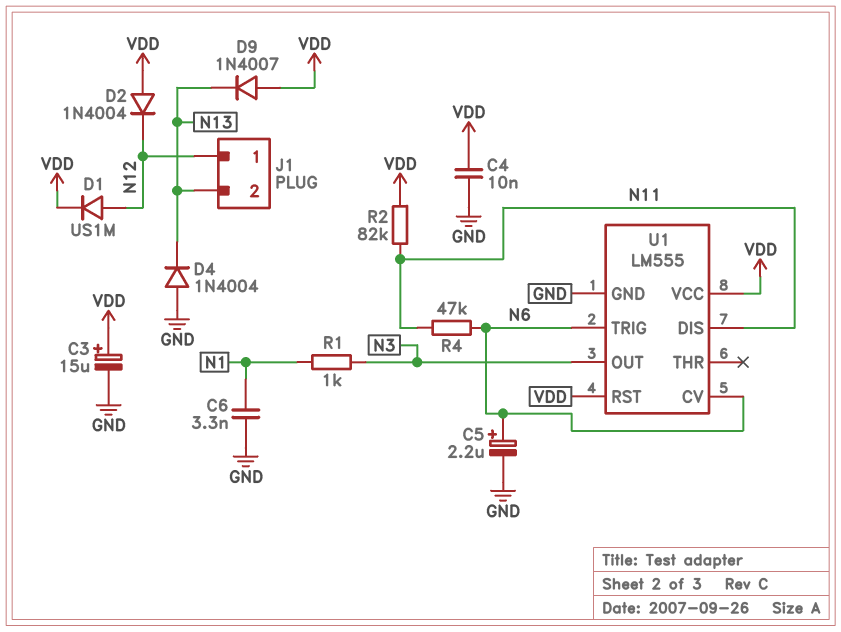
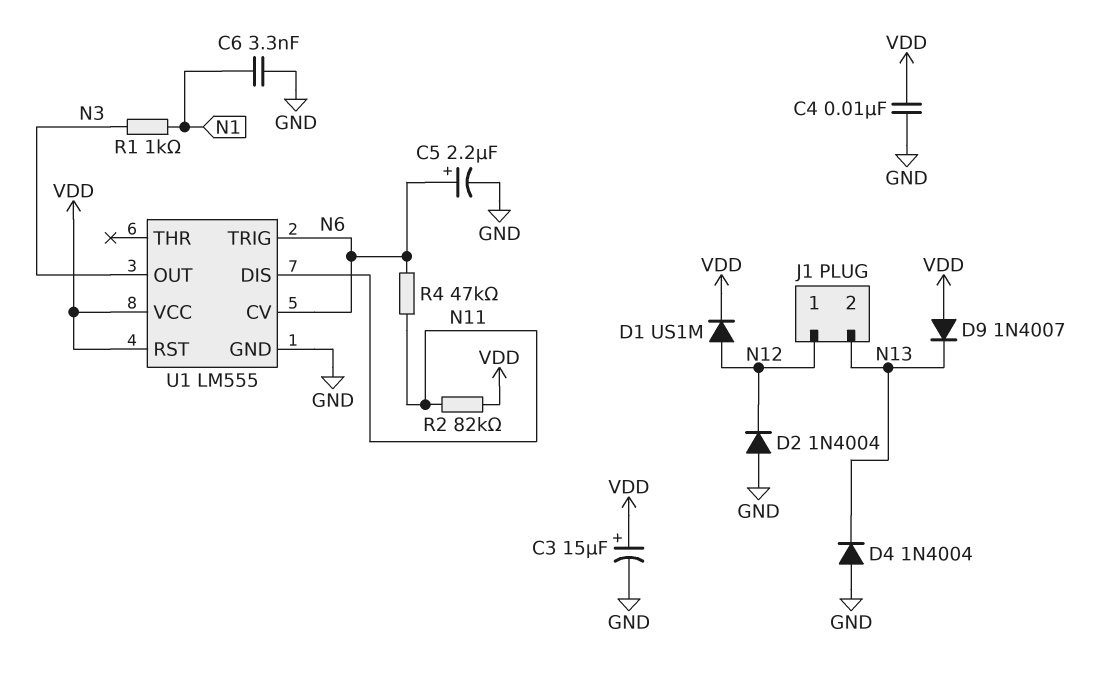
D2: diode 1N4004 (A VDD, K N12) -> diode 1N4004 (A GND, K N12)

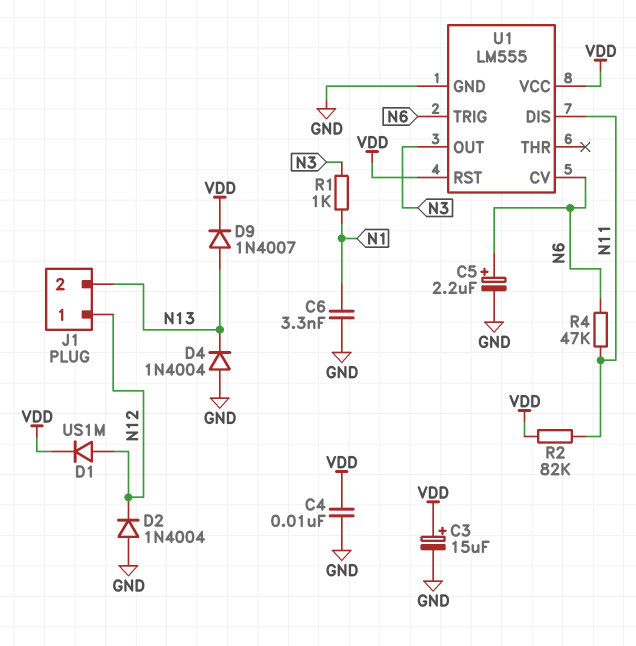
D9: diode 1N4007 (A VDD, K N13) -> diode 1N4007 (A N13, K VDD)

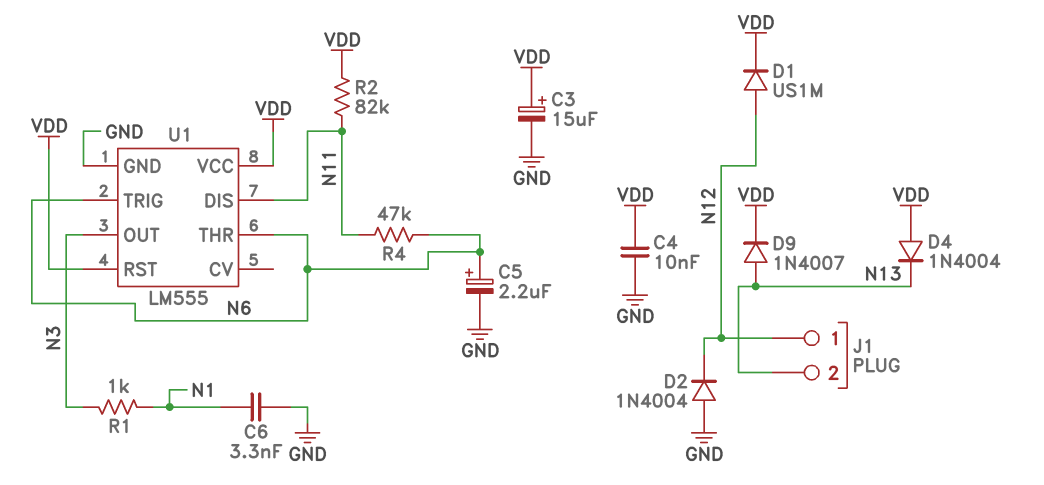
D4: diode 1N4004 (A GND, K N13) -> diode 1N4004 (A VDD, K N13)
U1 pin CV: N6 -> none
U1 pin THR: none -> N6

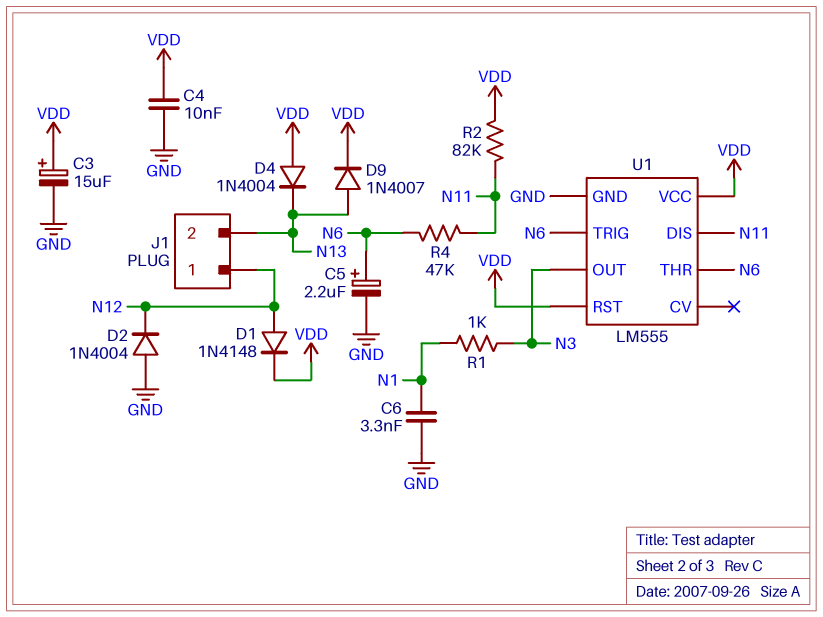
D1: diode US1M (A N12, K VDD) -> diode 1N4148 (A N12, K VDD)

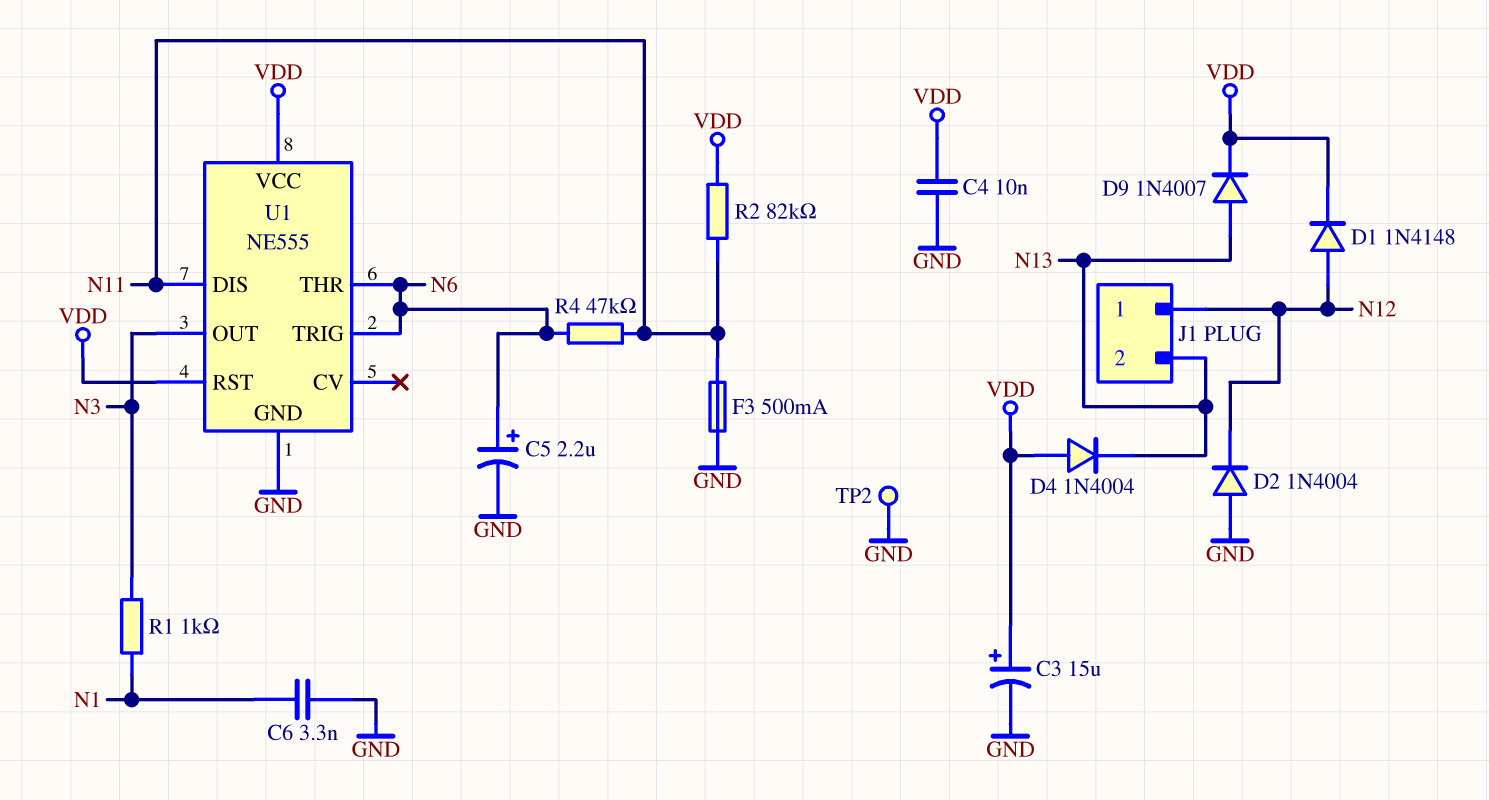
F3: none -> 500mA (GND, N11)
TP2: none -> test point (GND)
U1: LM555 -> NE555

